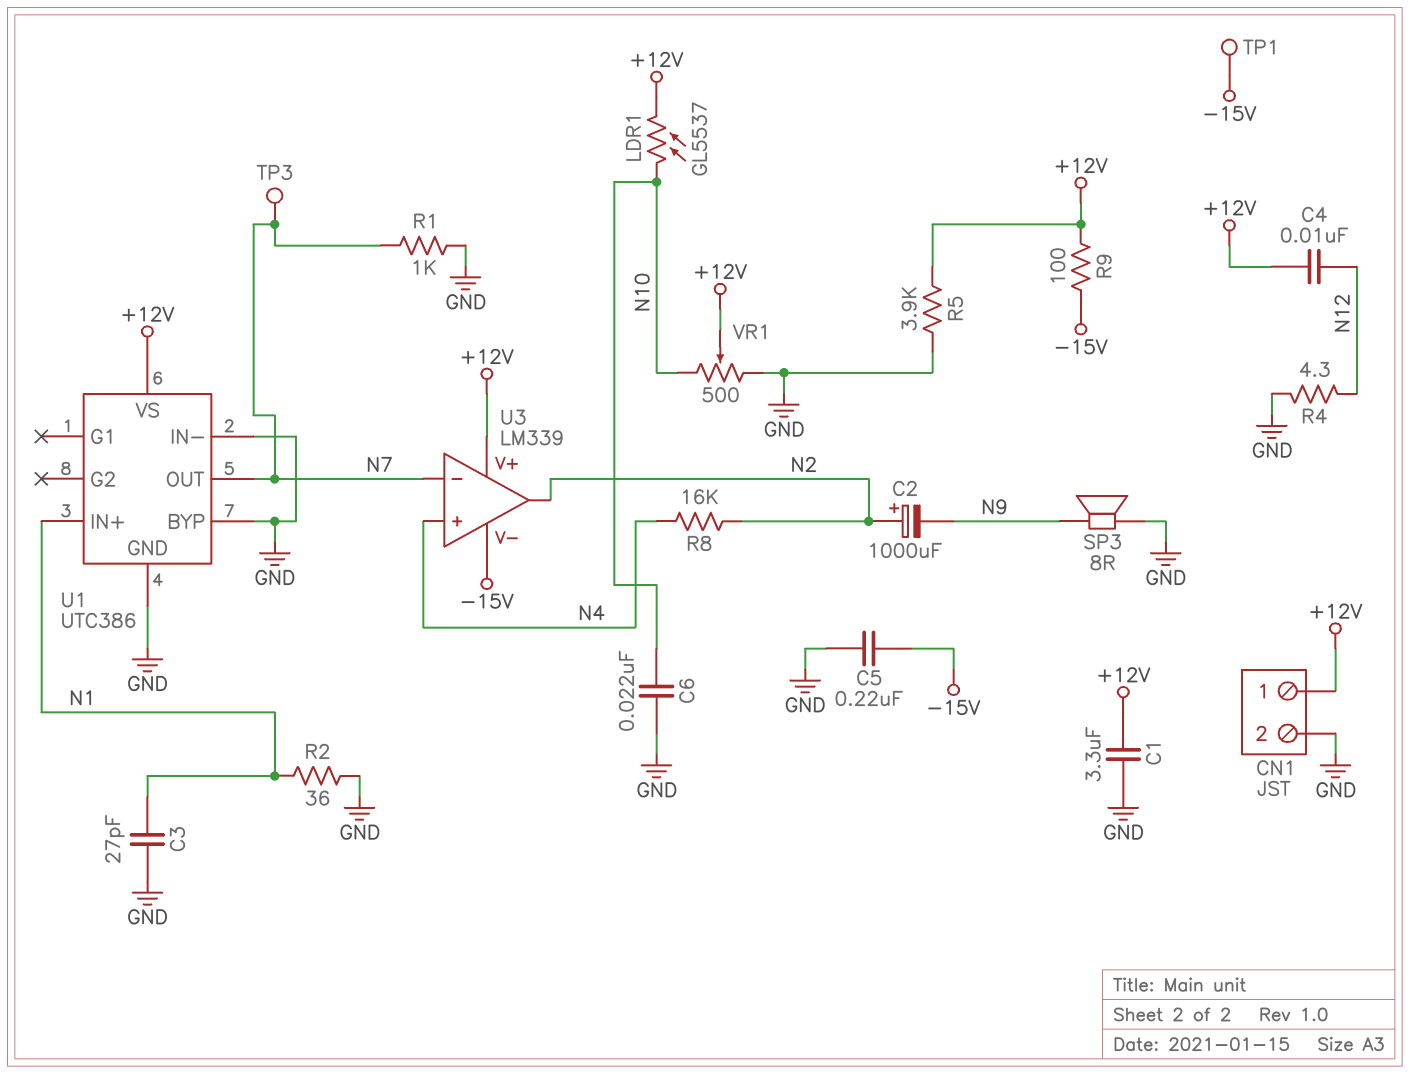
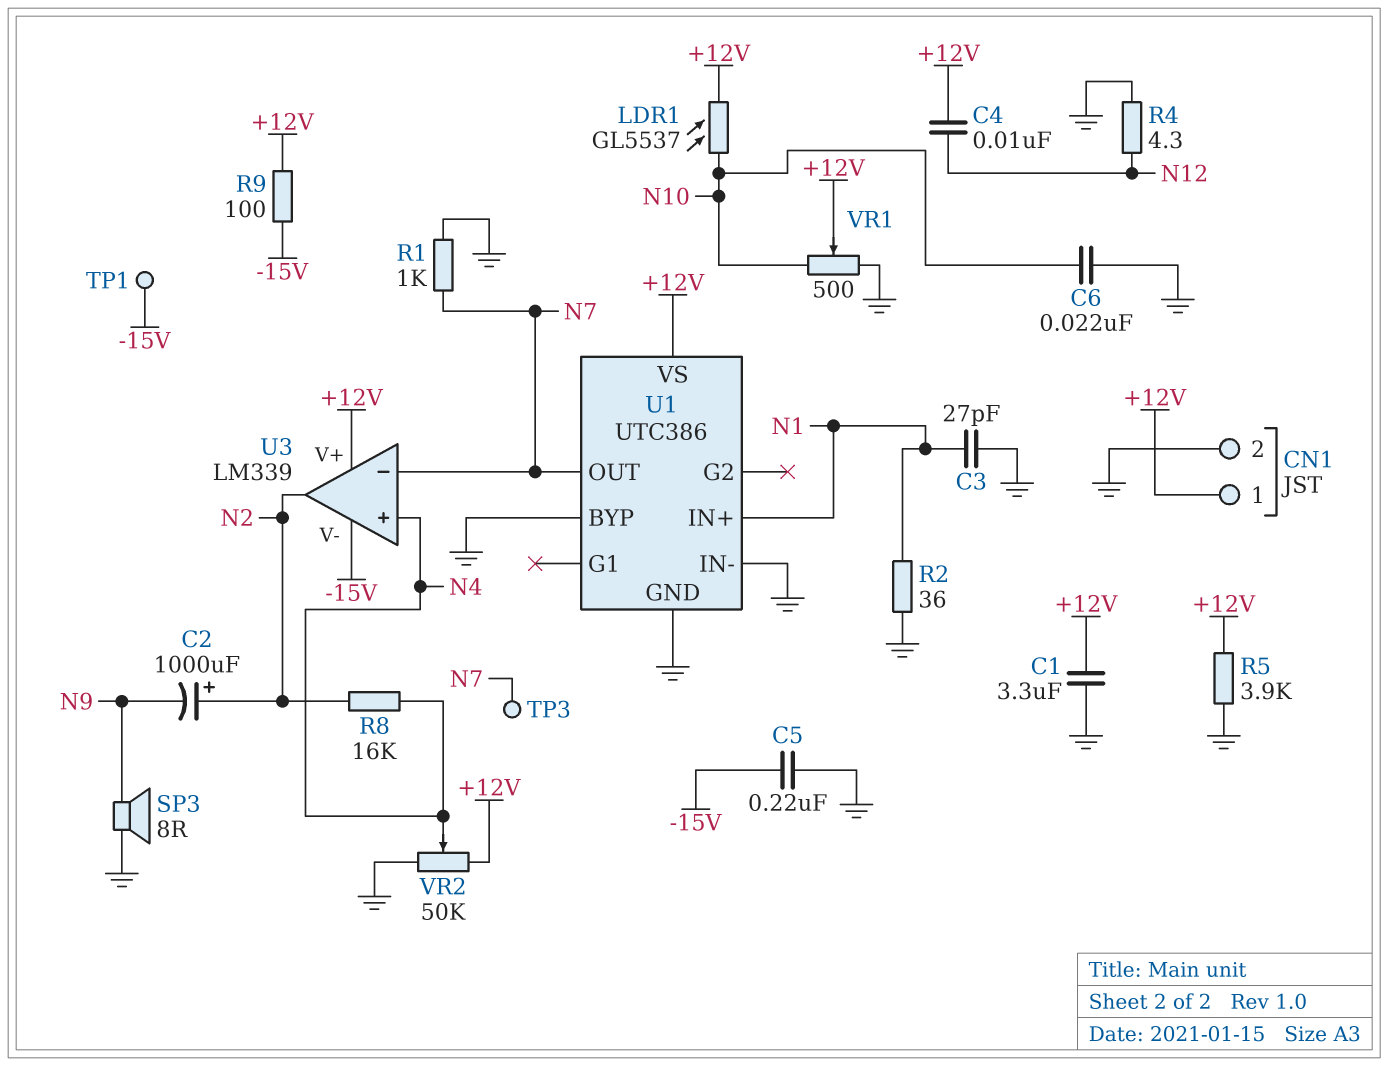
VR2: none -> 50k (+12V, GND, wiper N4)

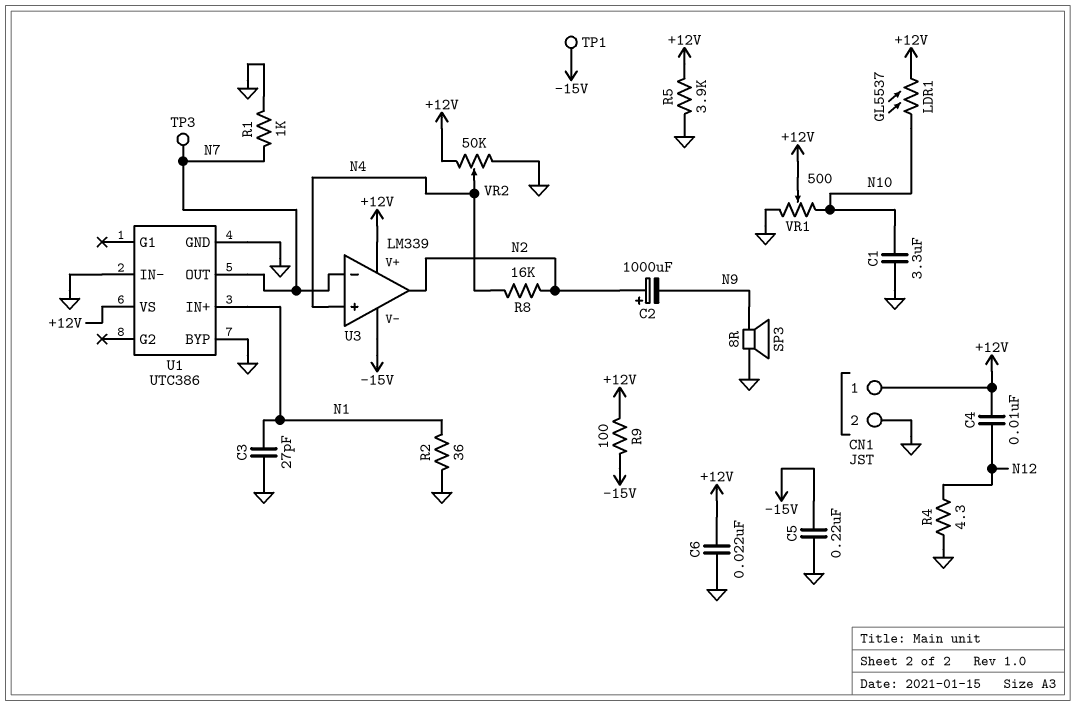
C1: 3.3uF (+12V, GND) -> 3.3uF (GND, N10)
C6: 22nF (GND, N10) -> 22nF (+12V, GND)

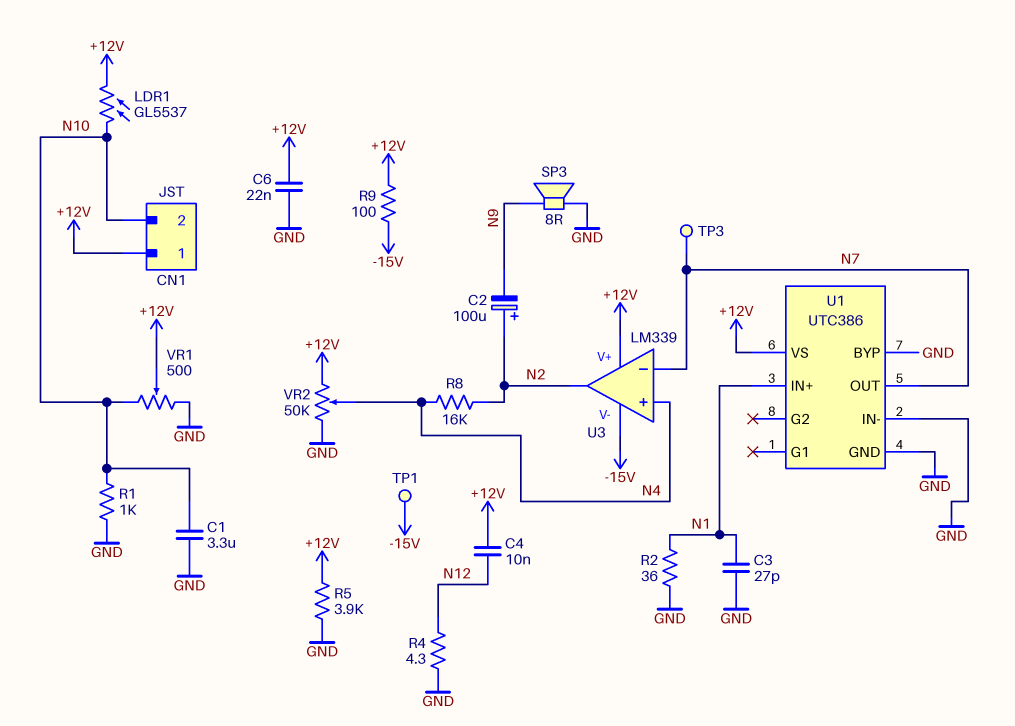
C2: 1000uF (plus N2, minus N9) -> 100uF (plus N2, minus N9)
C5: 220nF (-15V, GND) -> none
CN1 pin 2: GND -> N10
R1: 1k (GND, N7) -> 1k (GND, N10)

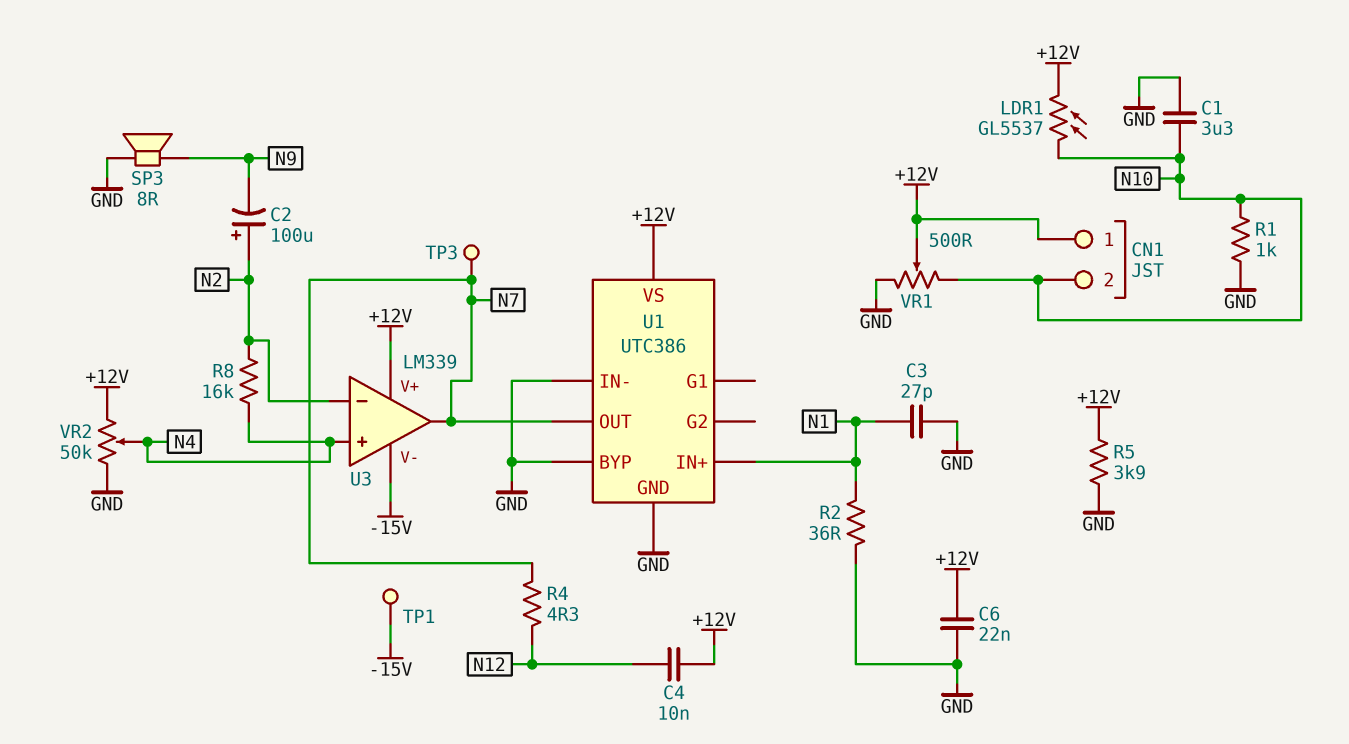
R4: 4.3 (GND, N12) -> 4.3 (N7, N12)
R9: 100 (+12V, -15V) -> none
U3 pin in-: N7 -> N2
U3 pin out: N2 -> N7

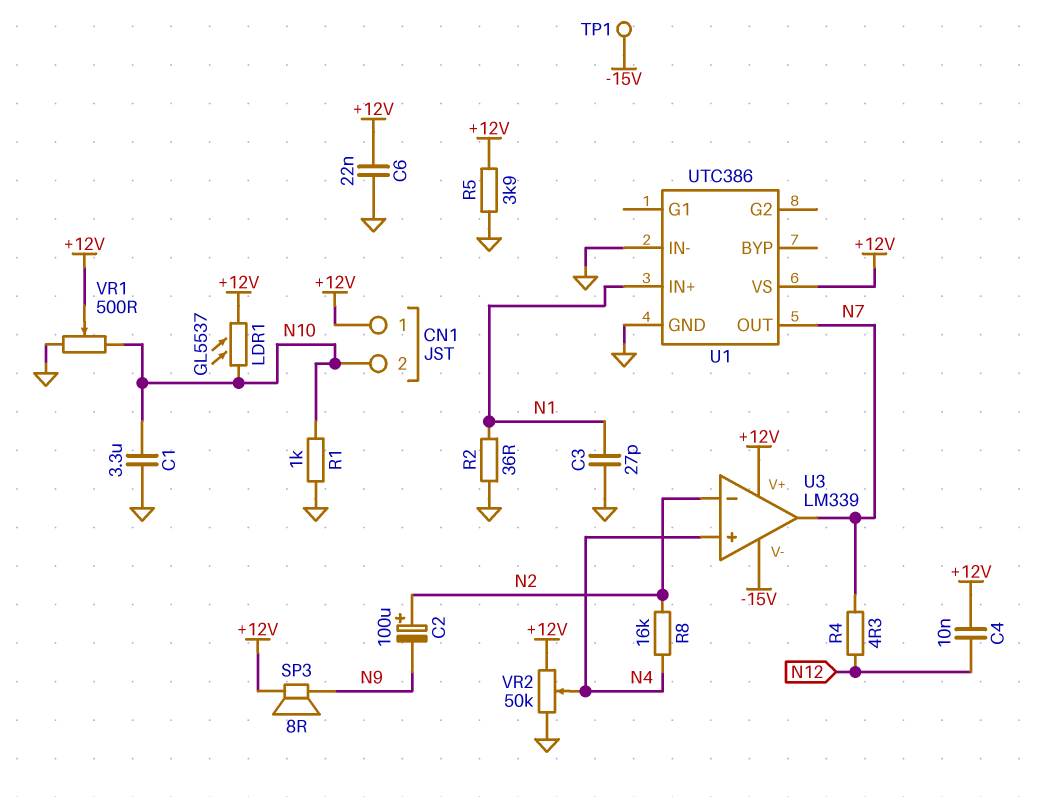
SP3: speaker 8R (GND, N9) -> speaker 8R (+12V, N9)
TP3: test point (N7) -> none
U1 pin BYP: GND -> none

